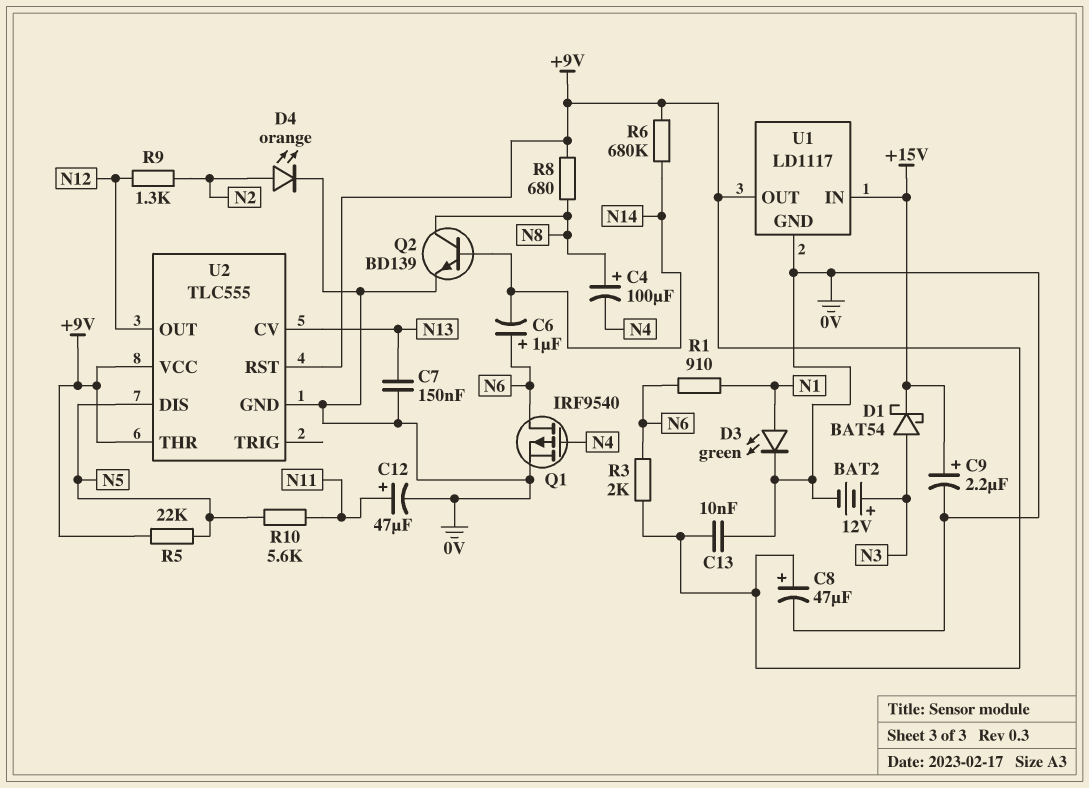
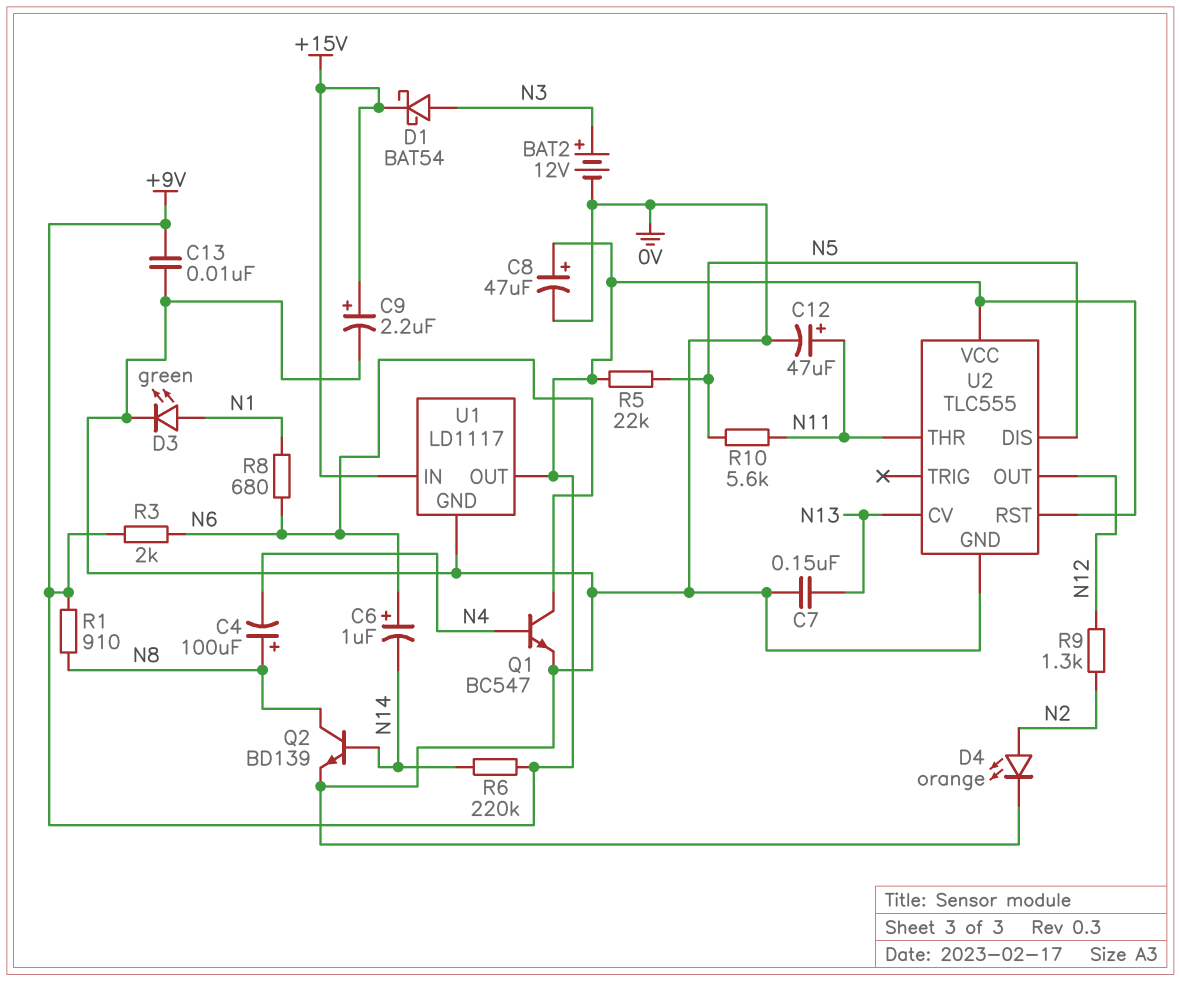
Q1: PMOS IRF9540 (G N4, D N6, S 0V) -> NPN BC547 (B N4, C N6, E 0V)
R1: 910 (N1, N6) -> 910 (+9V, N8)
R6: 680k (+9V, N14) -> 220k (+9V, N14)
R8: 680 (+9V, N8) -> 680 (N1, N6)
U2 pin THR: +9V -> N11

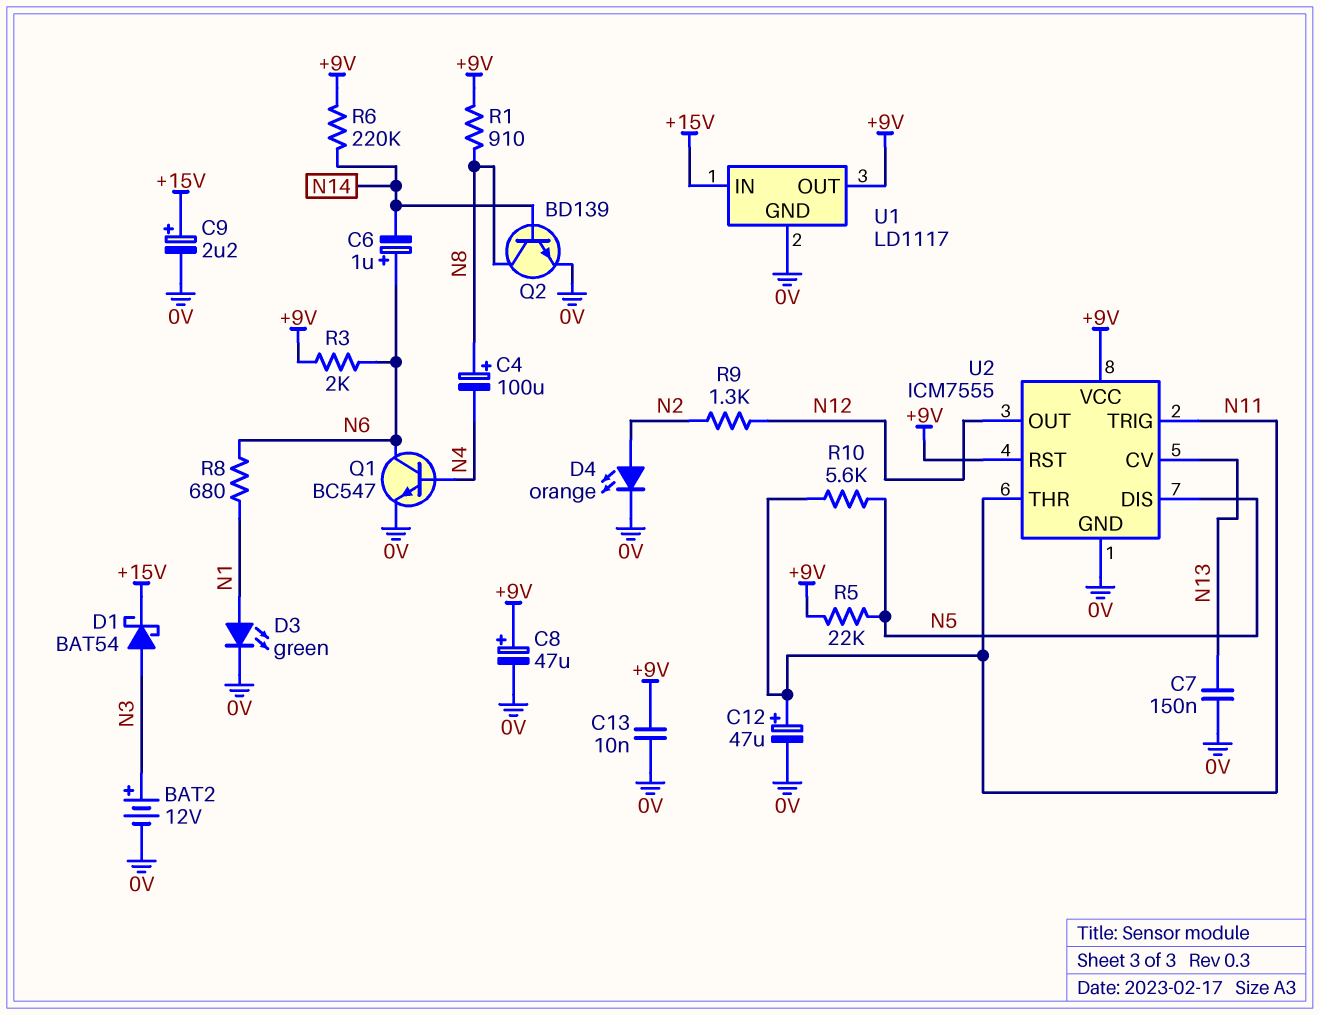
U2: TLC555 -> ICM7555
U2 pin TRIG: none -> N11

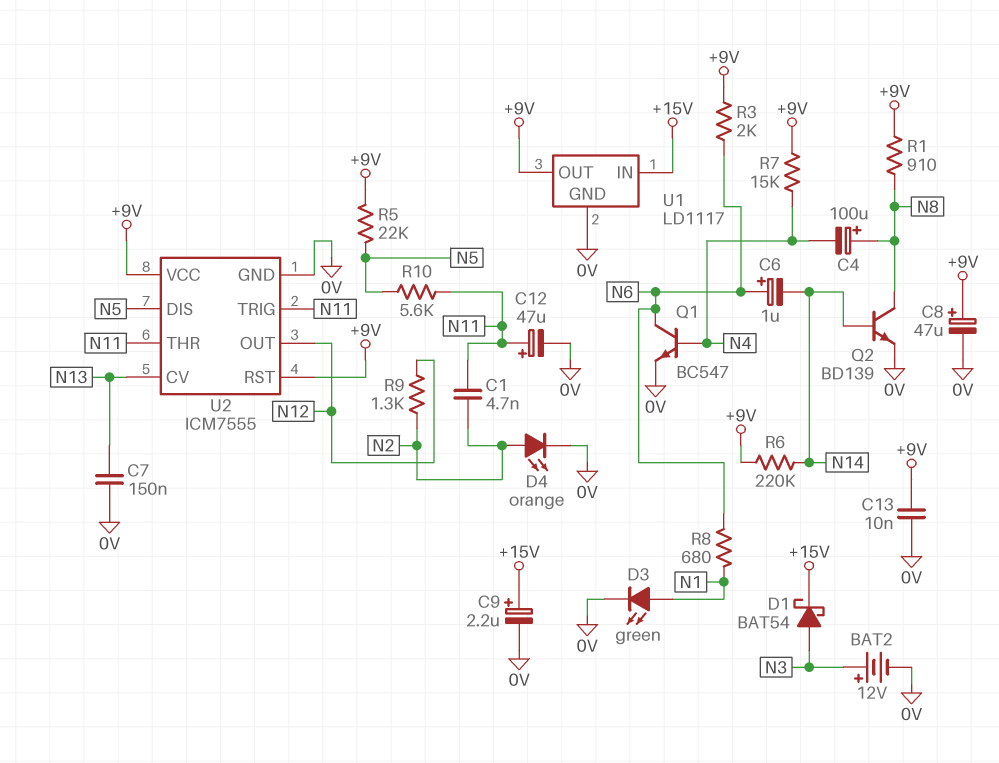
C1: none -> 4.7nF (N2, N11)
R7: none -> 15k (+9V, N4)

